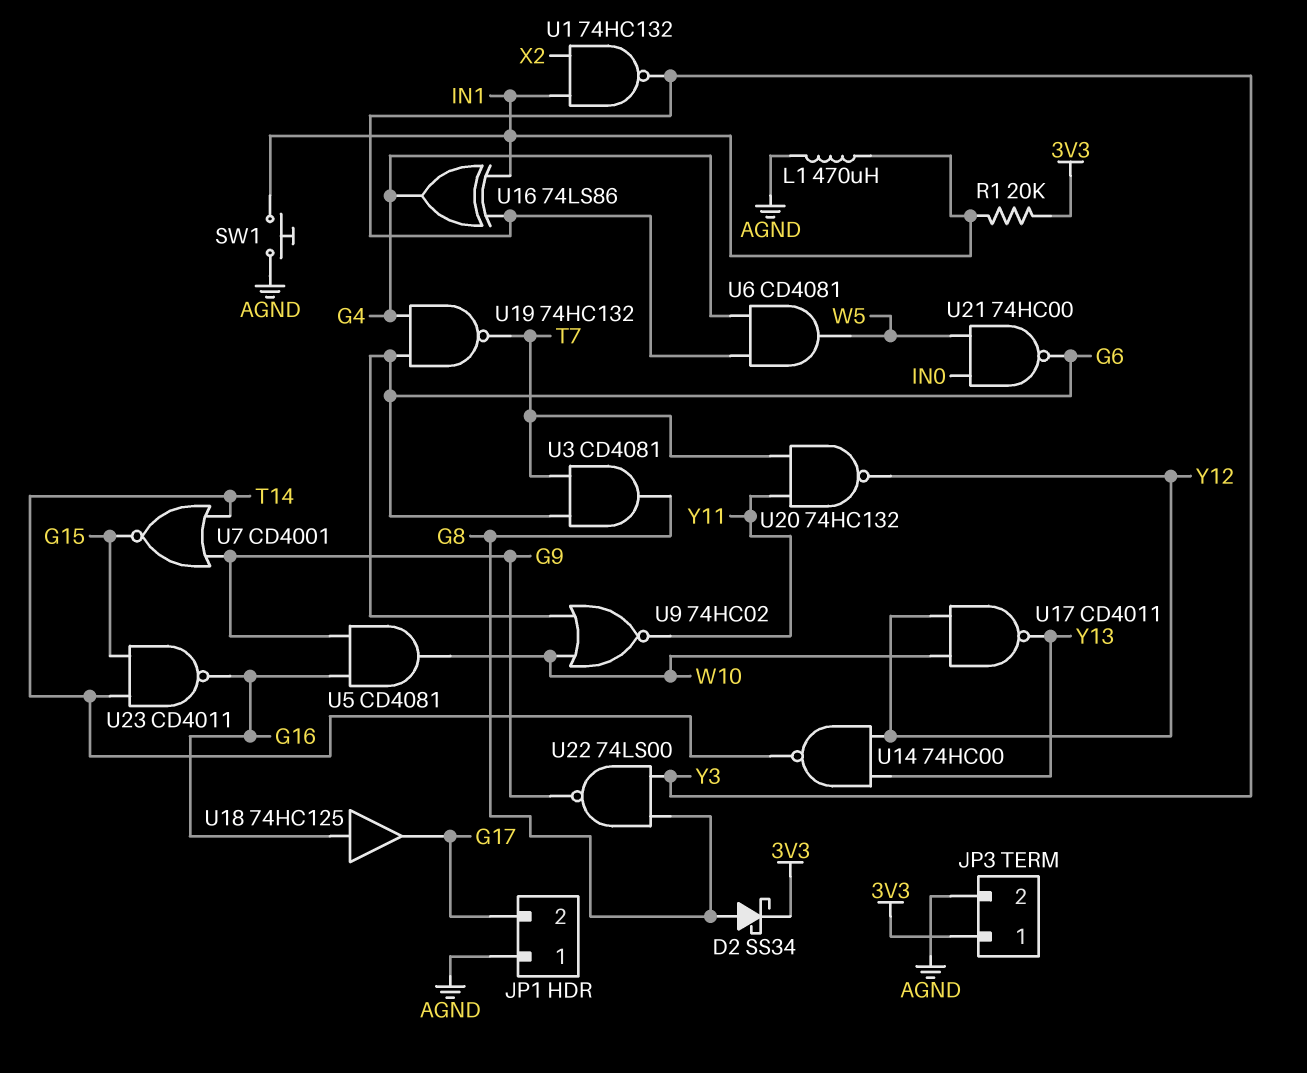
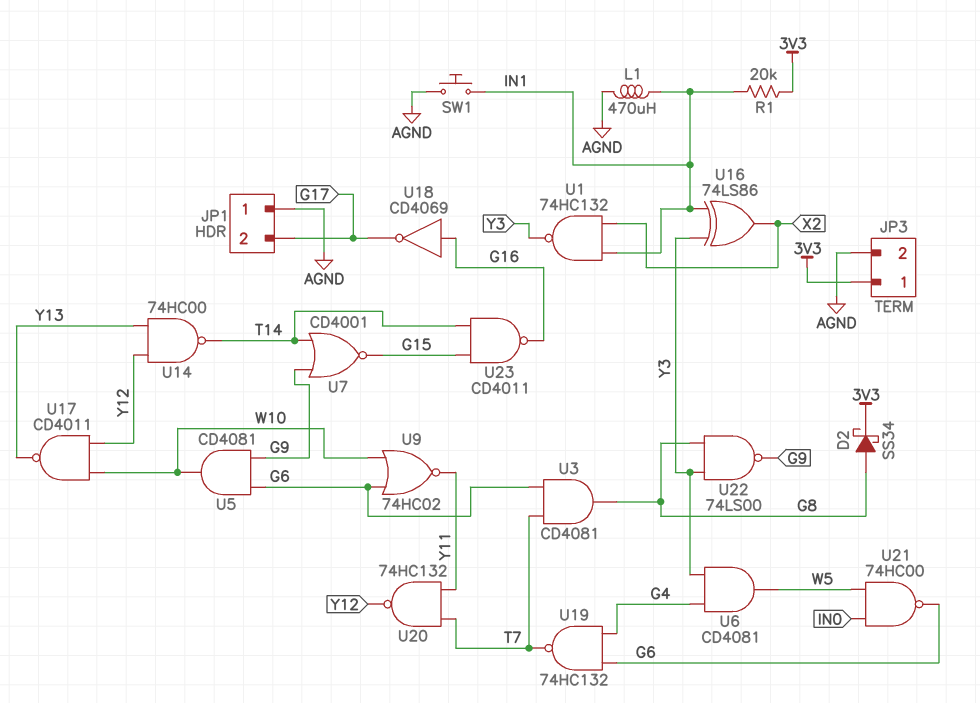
U5: AND CD4081 (in G9, in G16, out W10) -> AND CD4081 (in G6, in G9, out W10)
U16: XOR 74LS86 (in IN1, in Y3, out G4) -> XOR 74LS86 (in IN1, in Y3, out X2)
U18: buffer 74HC125 (in G16, out G17) -> NOT CD4069 (in G16, out G17)

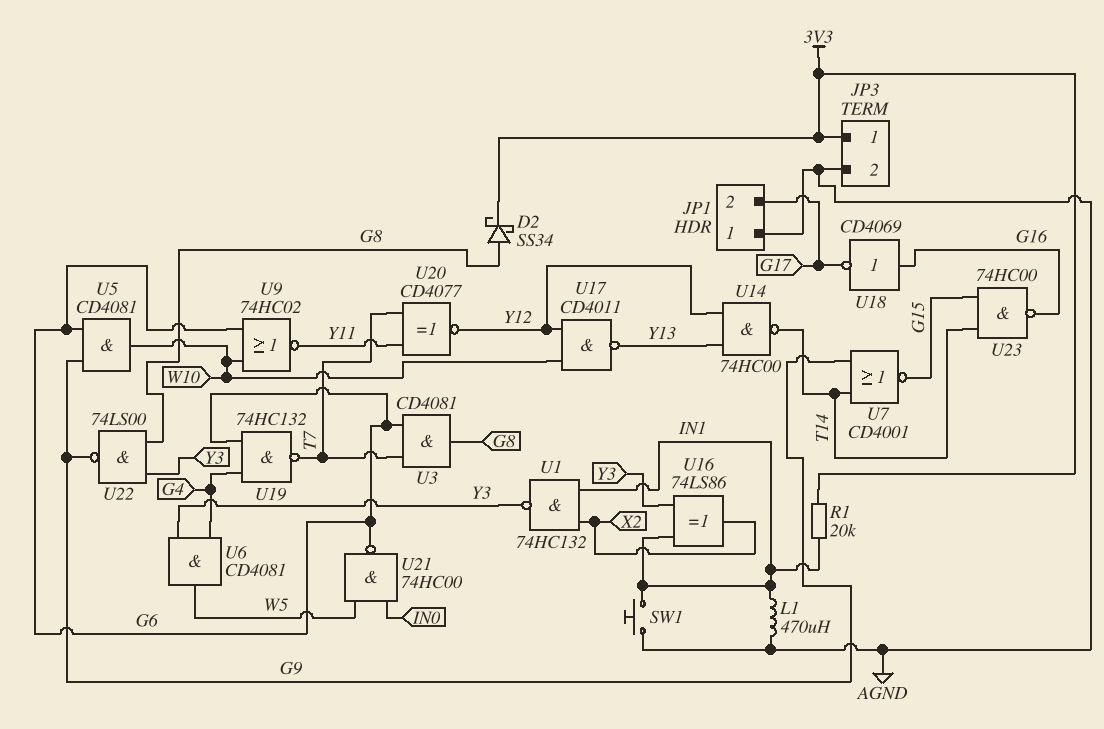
U20: NAND 74HC132 (in T7, in Y11, out Y12) -> XNOR CD4077 (in T7, in Y11, out Y12)
U23: NAND CD4011 (in G15, in T14, out G16) -> NAND 74HC00 (in G15, in T14, out G16)

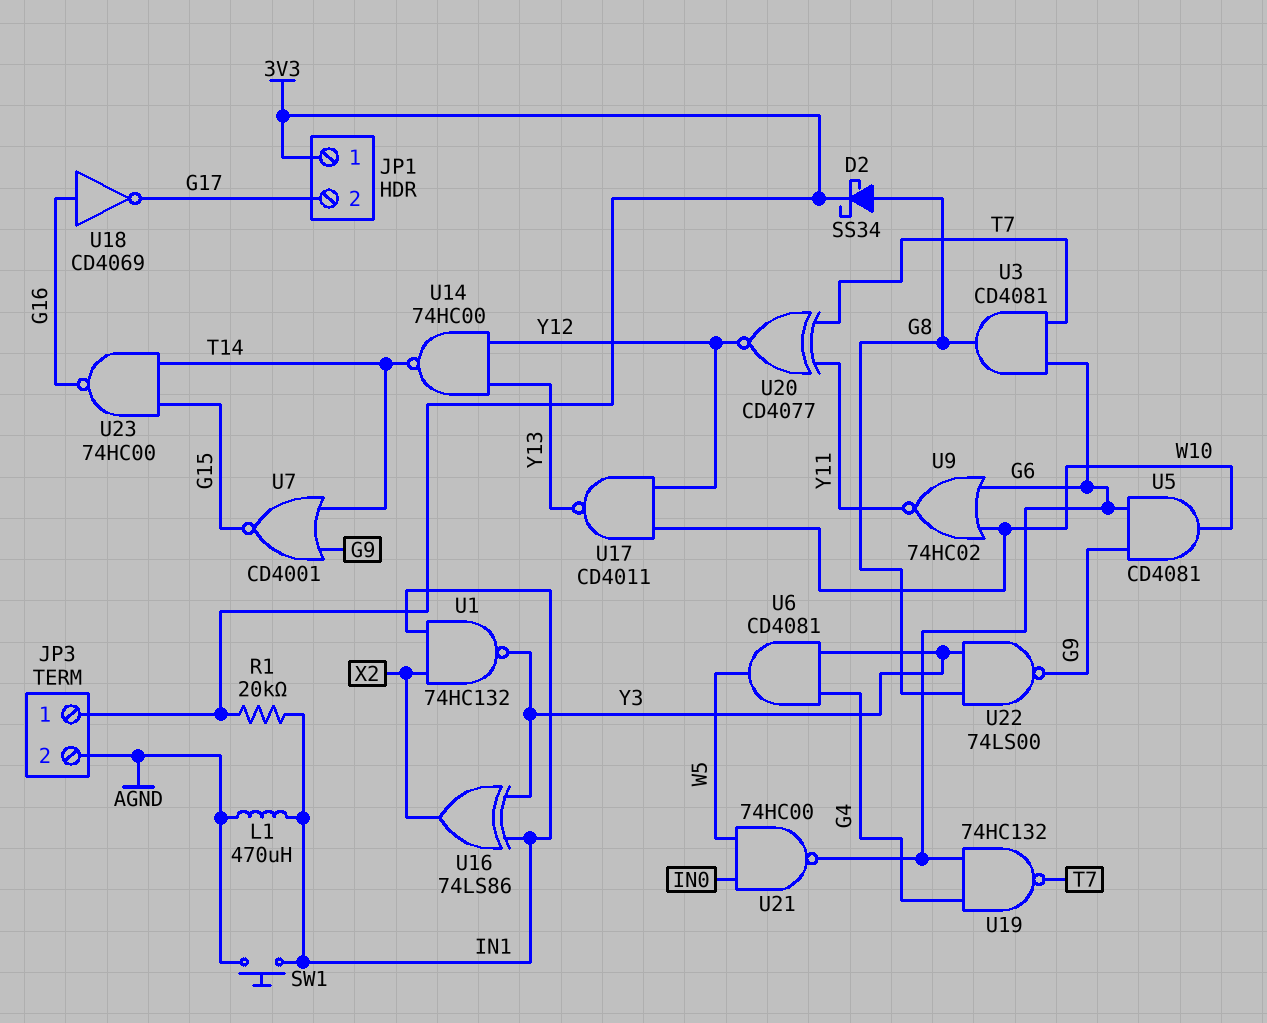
JP1 pin 1: AGND -> 3V3

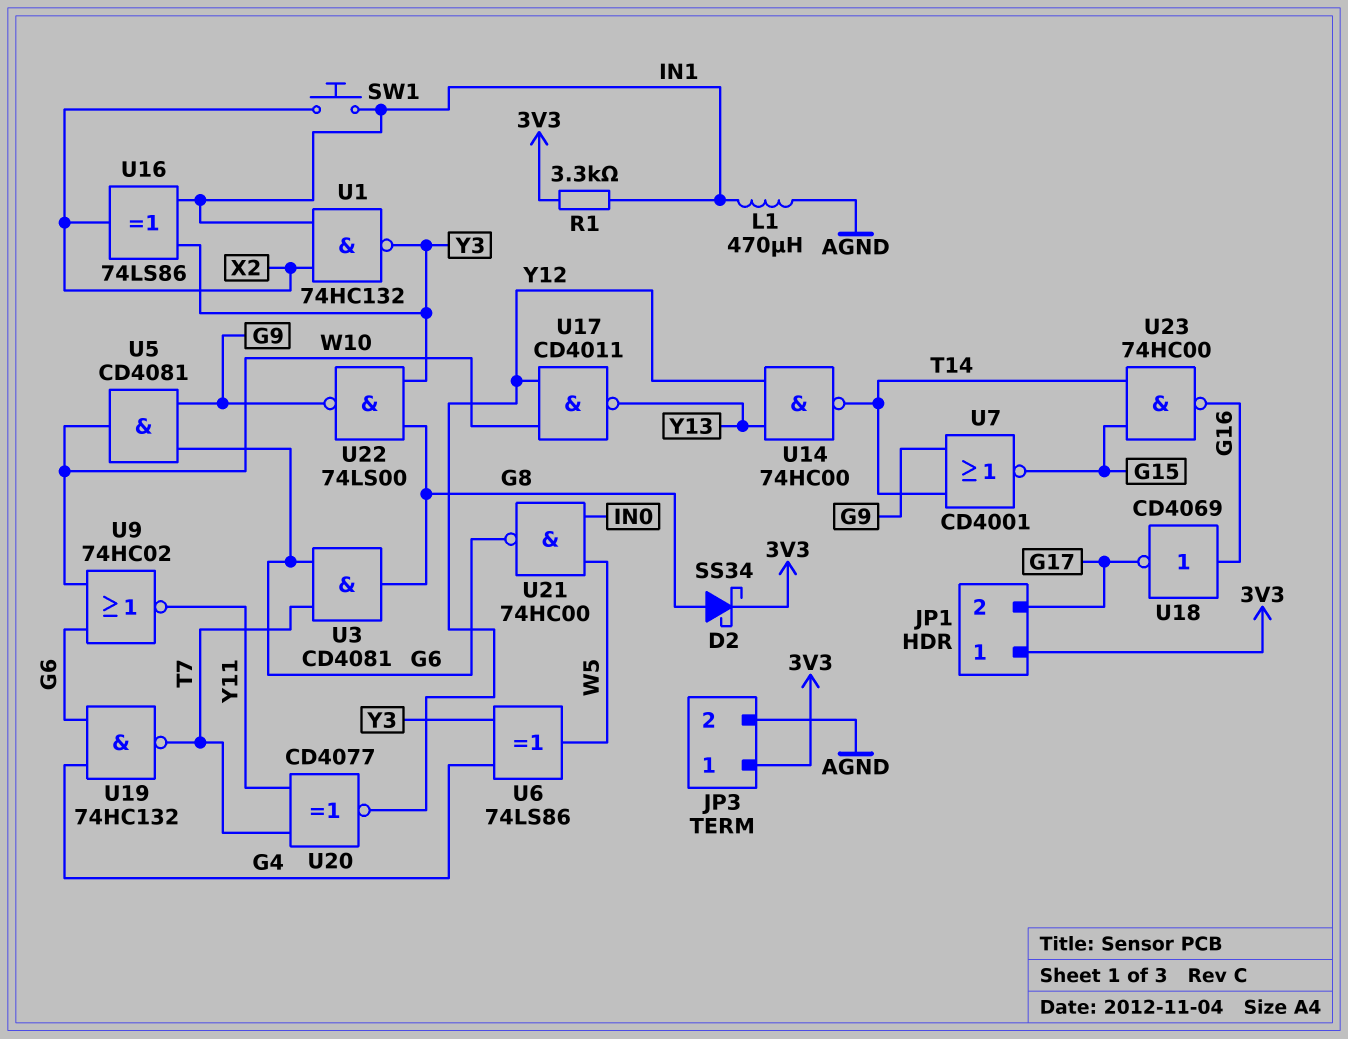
R1: 20k (3V3, IN1) -> 3.3k (3V3, IN1)
SW1: button (AGND, IN1) -> button (IN1, X2)
U6: AND CD4081 (in G4, in Y3, out W5) -> XOR 74LS86 (in G4, in Y3, out W5)

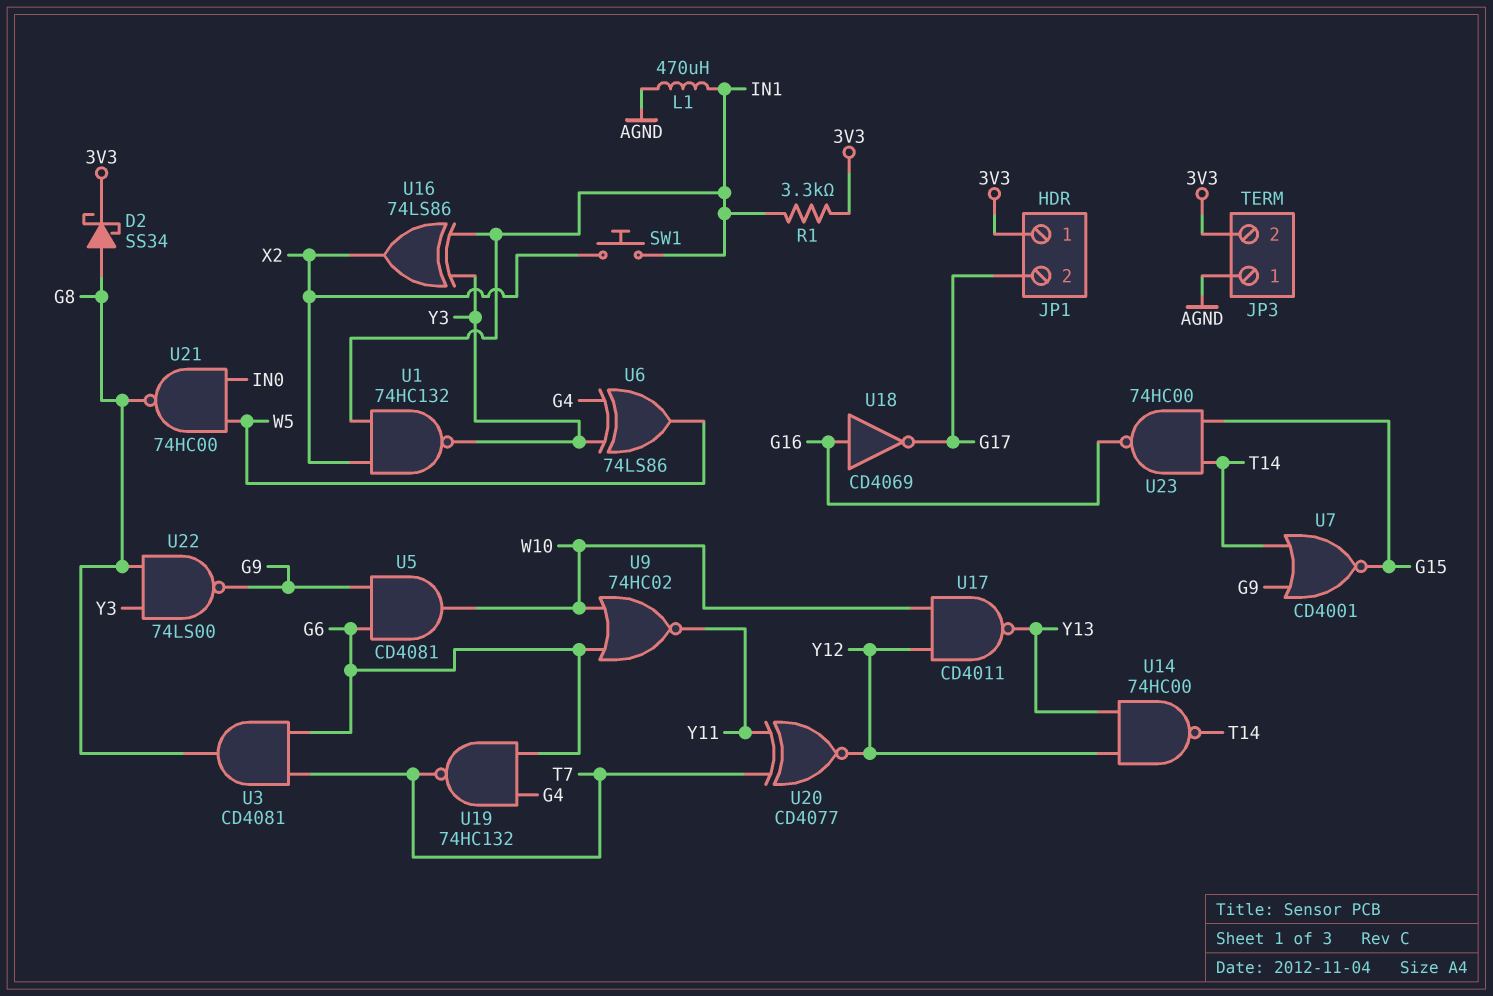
JP3 pin 1: 3V3 -> AGND
JP3 pin 2: AGND -> 3V3
U21: NAND 74HC00 (in IN0, in W5, out G6) -> NAND 74HC00 (in IN0, in W5, out G8)

